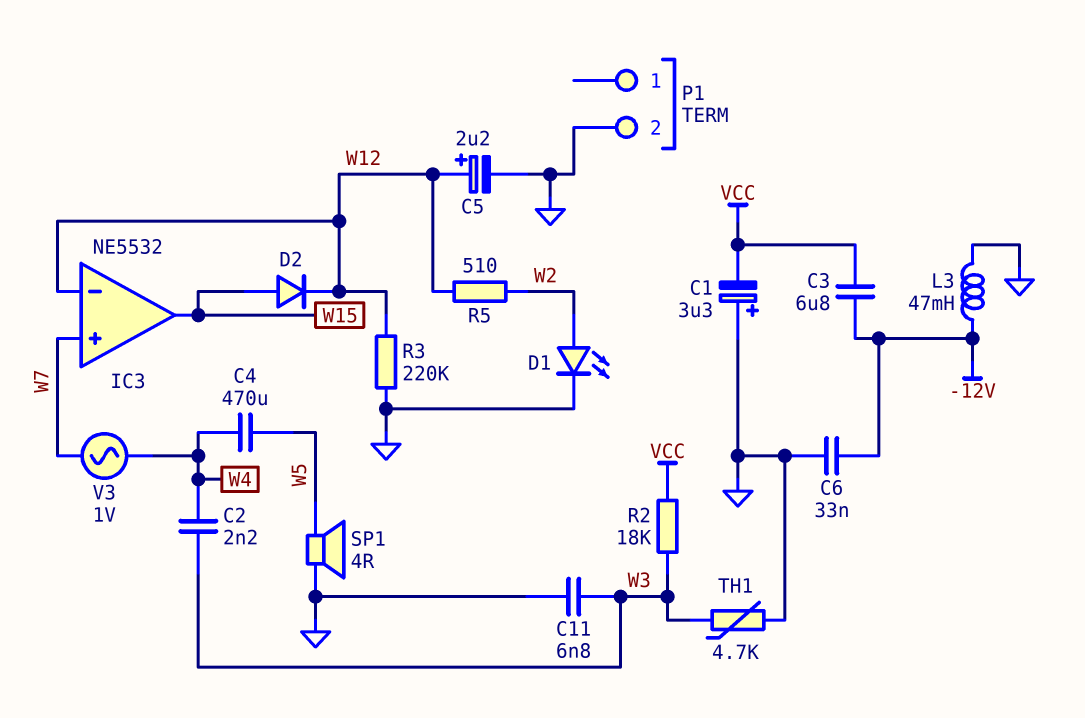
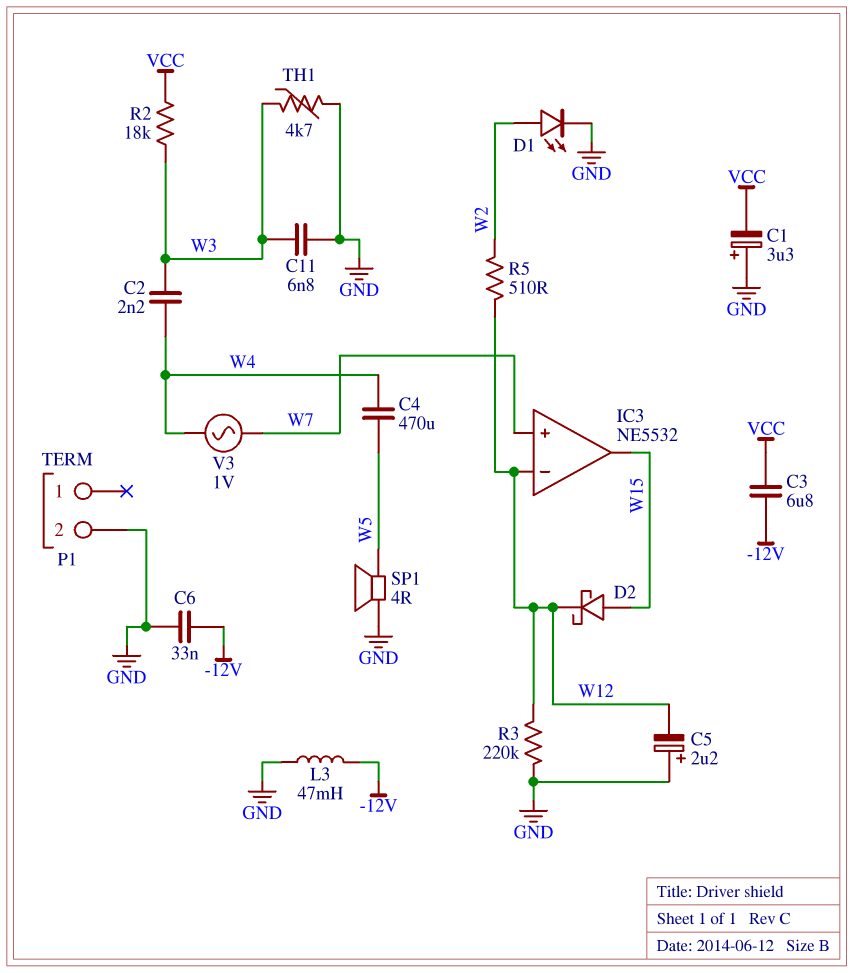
C5: 2.2uF (plus W12, minus GND) -> 2.2uF (plus GND, minus W12)
D2: diode (A W15, K W12) -> schottky (A W15, K W12)

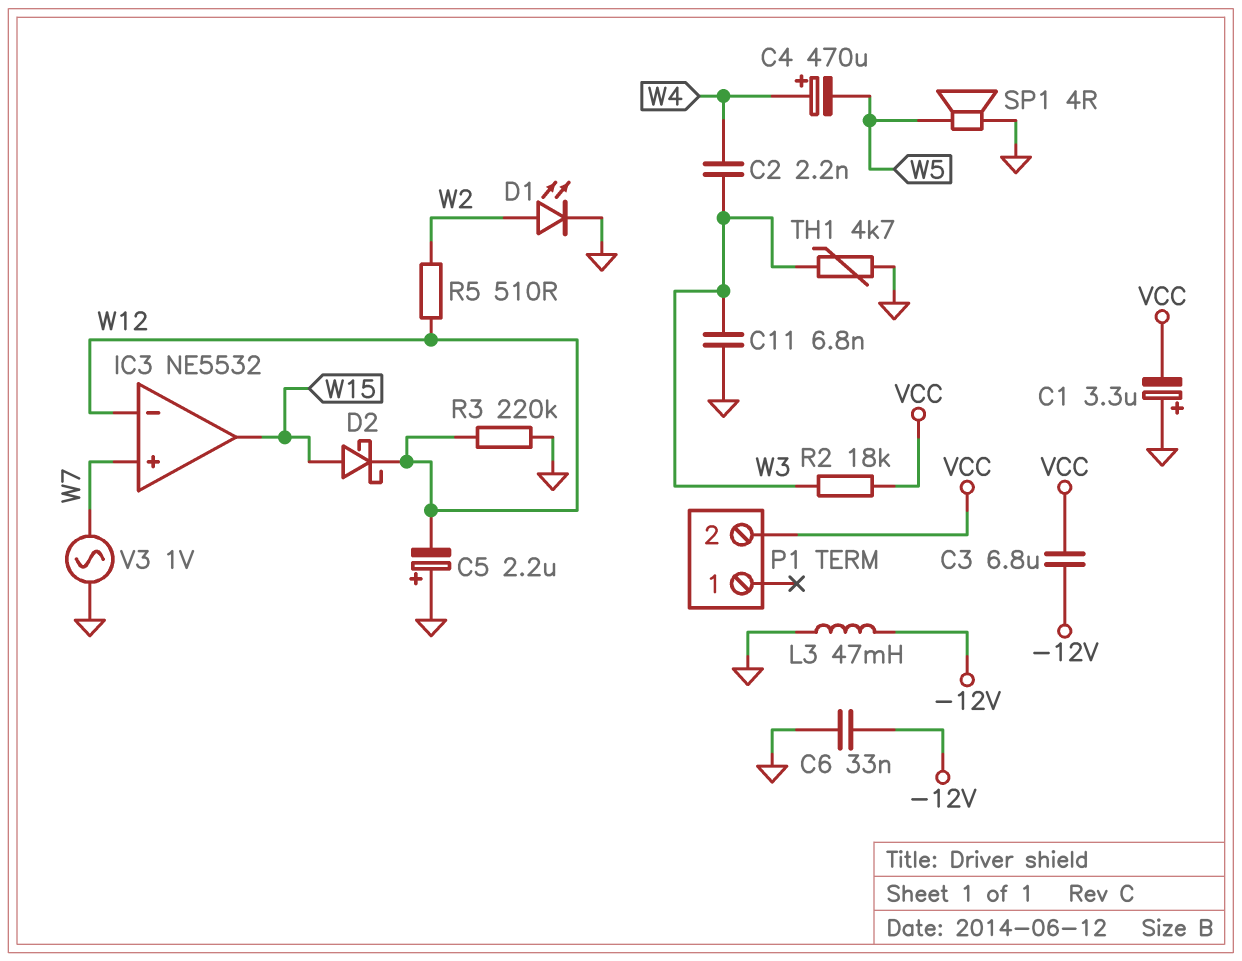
C4: 470uF (W4, W5) -> 470uF (plus W4, minus W5)
P1 pin 2: GND -> VCC
V3: AC 1V (W4, W7) -> AC 1V (GND, W7)

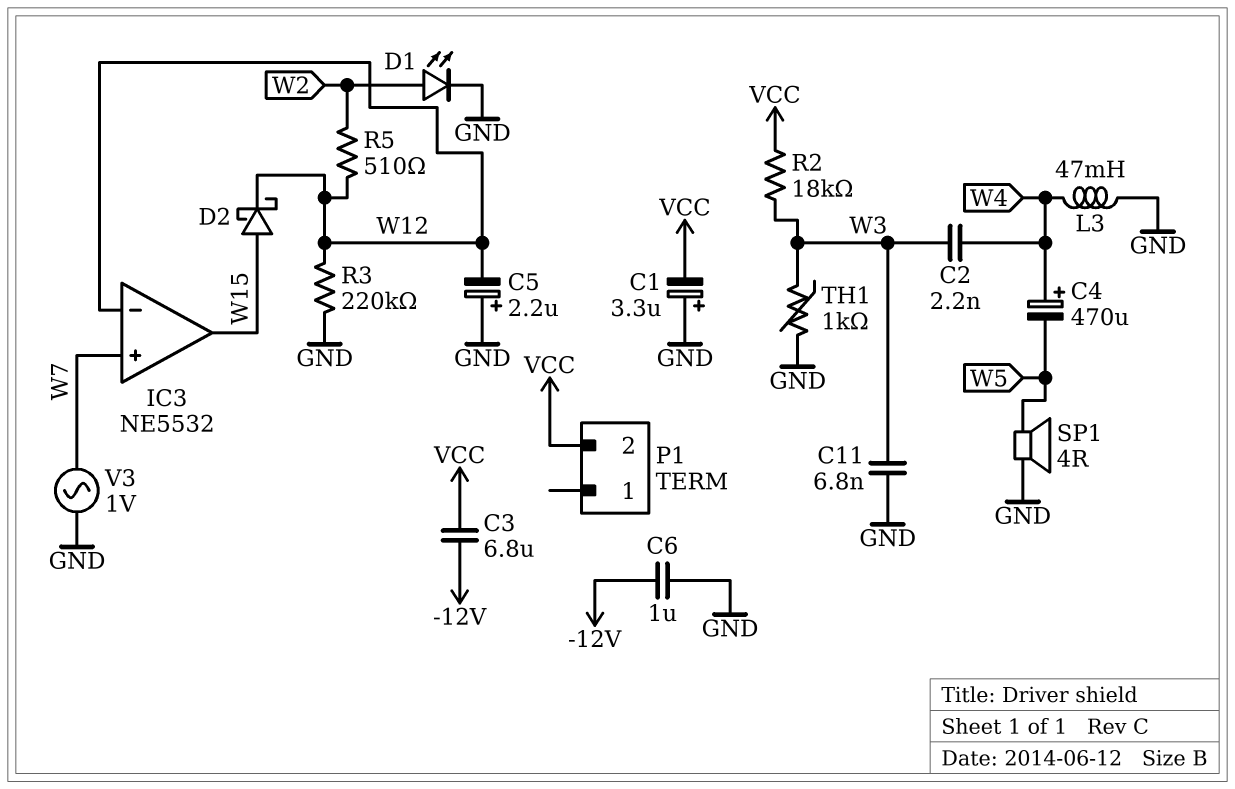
C6: 33nF (-12V, GND) -> 1uF (-12V, GND)
L3: 47mH (-12V, GND) -> 47mH (GND, W4)
TH1: 4.7k (GND, W3) -> 1k (GND, W3)

